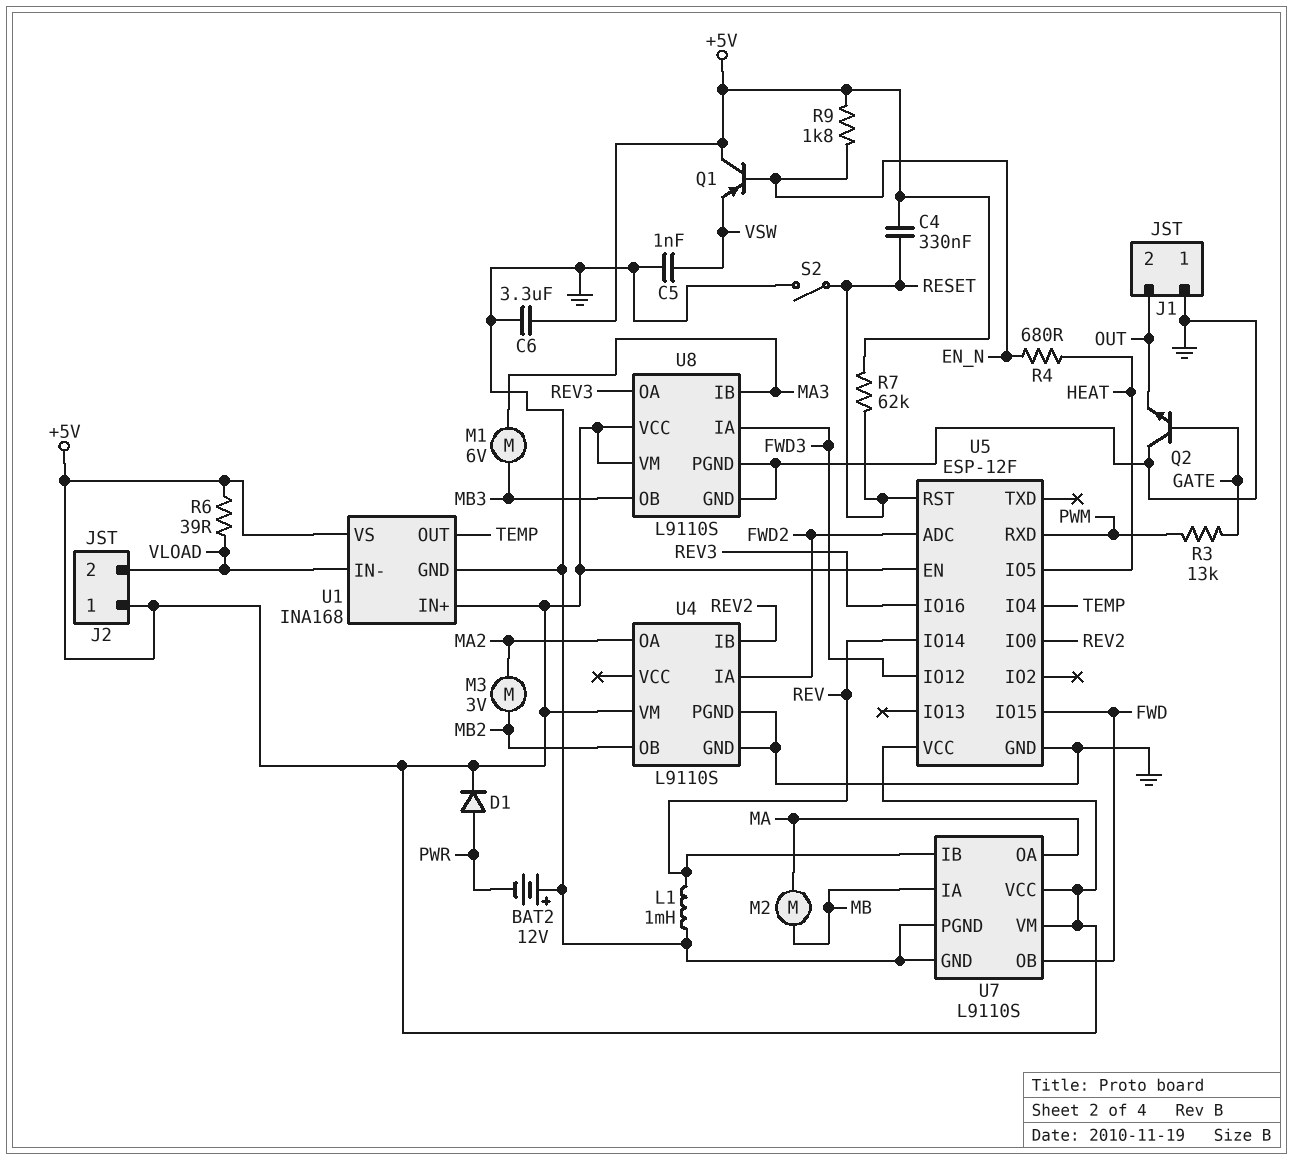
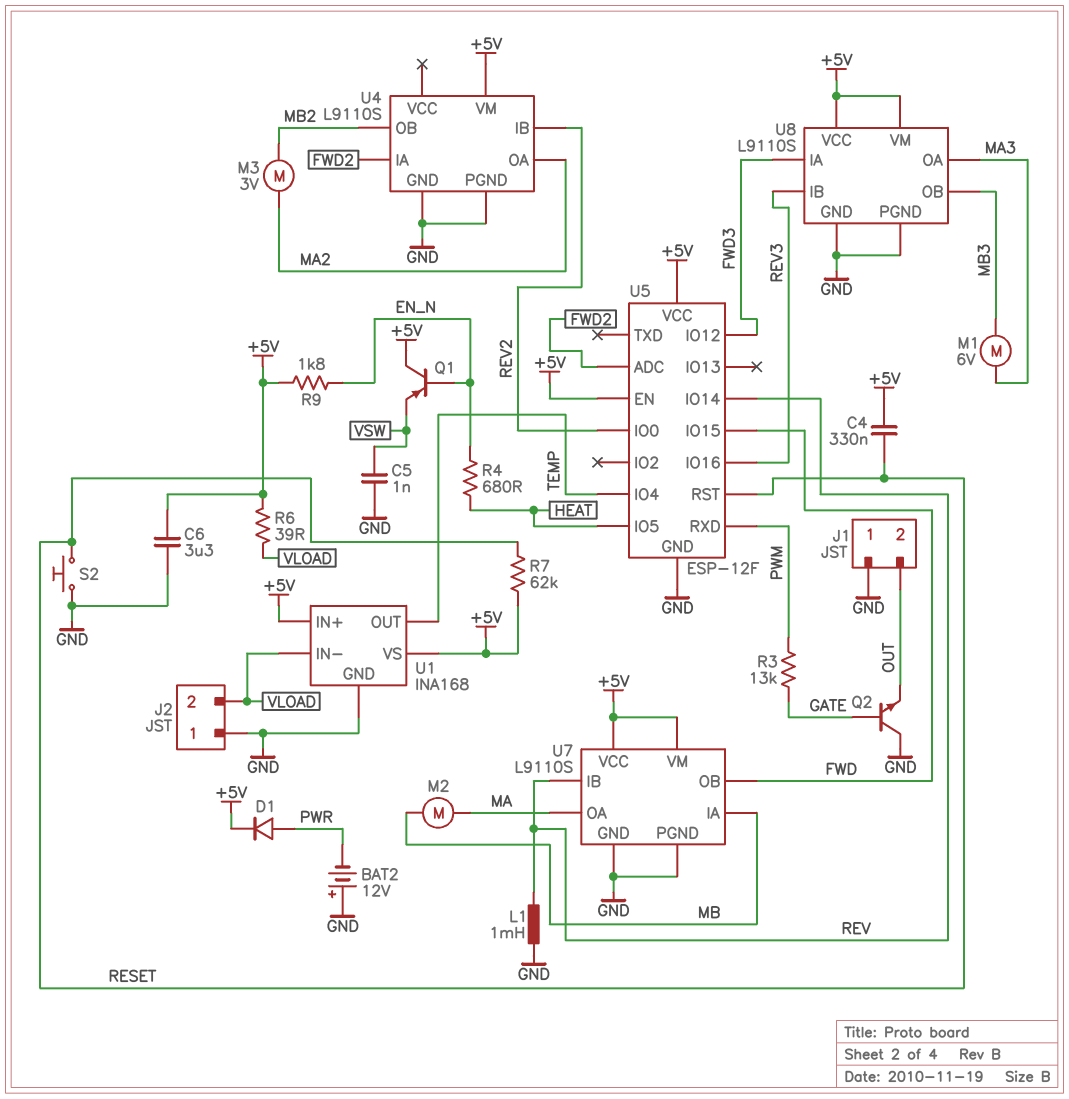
J2 pin 1: +5V -> GND
S2: switch (GND, RESET) -> button (GND, RESET)
U8 pin IB: MA3 -> REV3
U8 pin OA: REV3 -> MA3

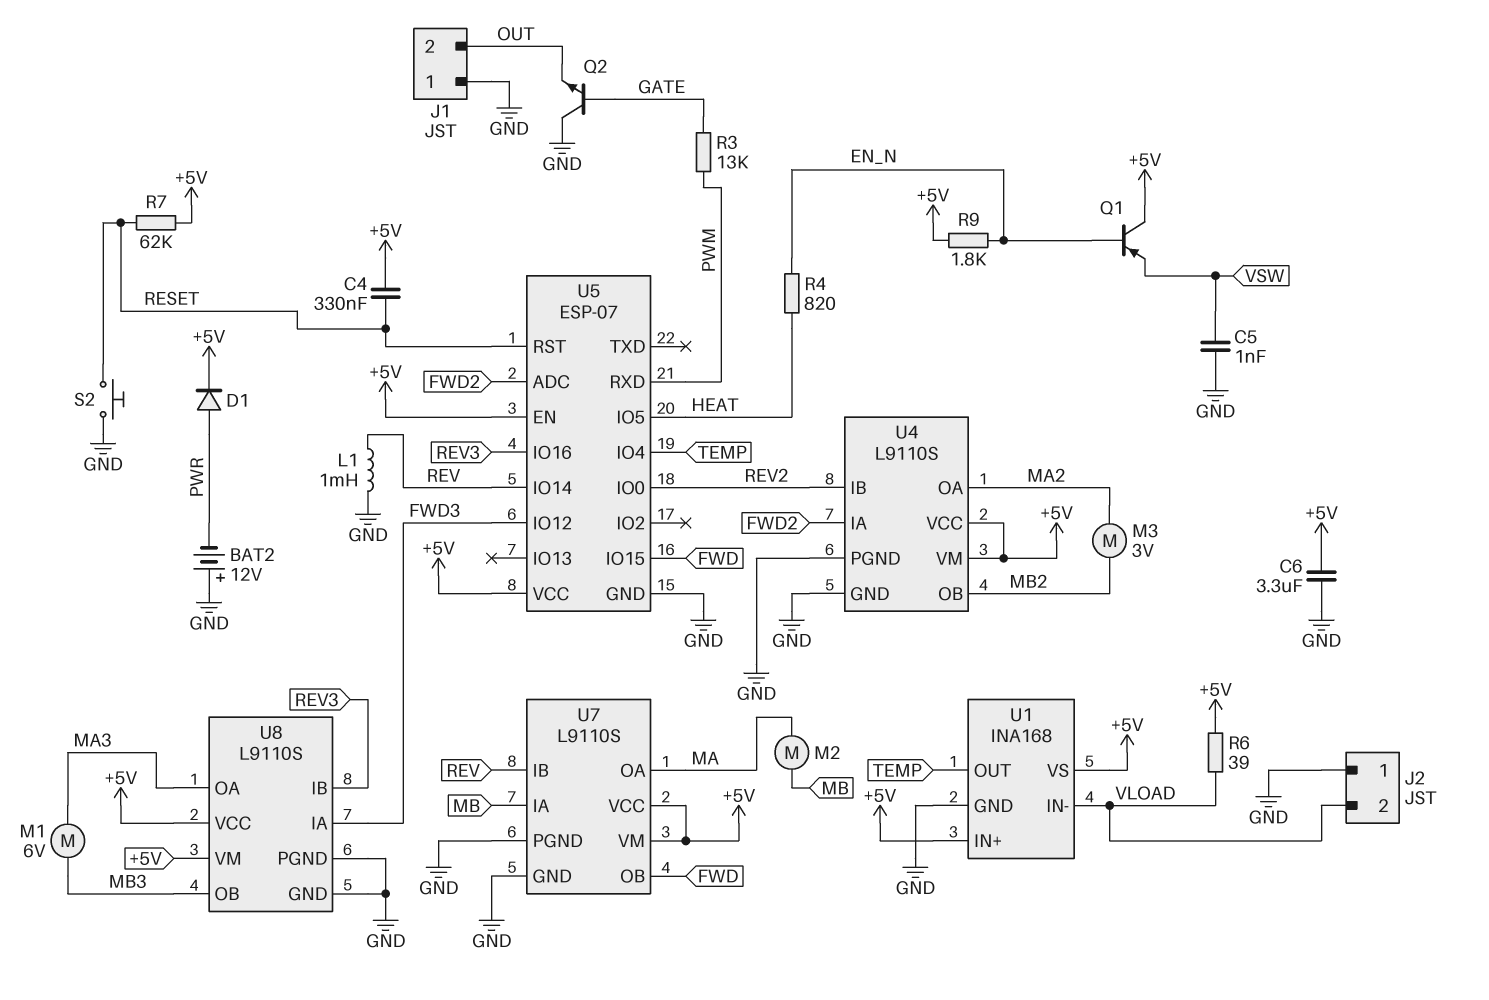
R4: 680 (EN_N, HEAT) -> 820 (EN_N, HEAT)
U4 pin VCC: none -> +5V
U5: ESP-12F -> ESP-07

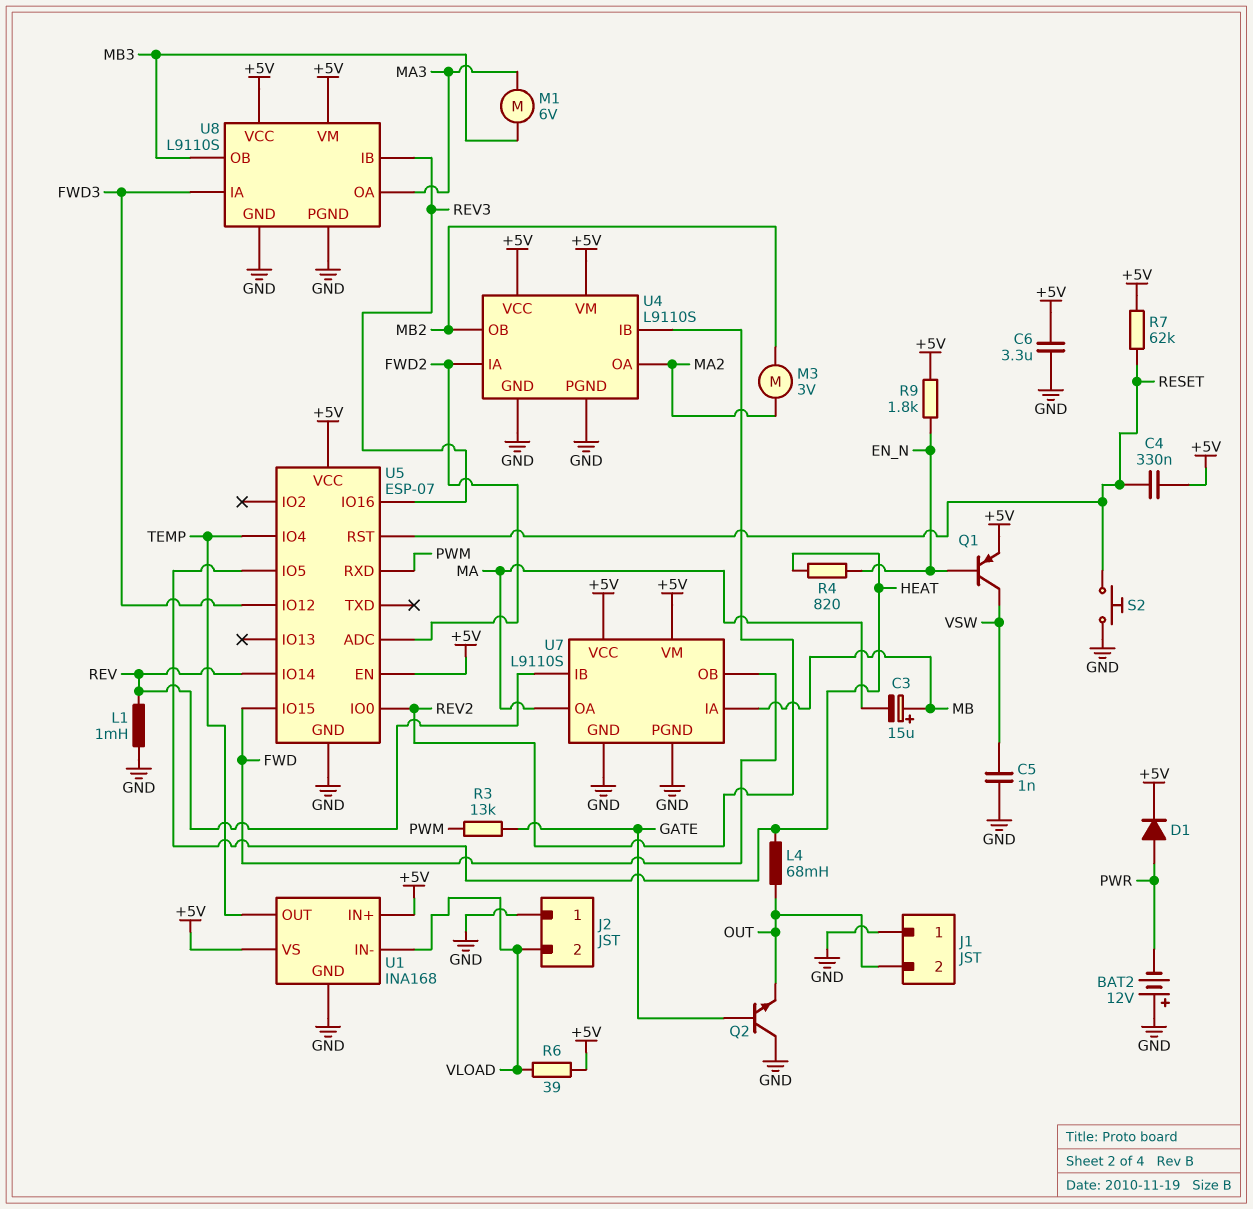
C3: none -> 15uF (plus MB, minus MA)
L4: none -> 68mH (HEAT, OUT)
M2: motor (MA, MB) -> none
Q1: PNP (B EN_N, C +5V, E VSW) -> PNP (B EN_N, C VSW, E +5V)

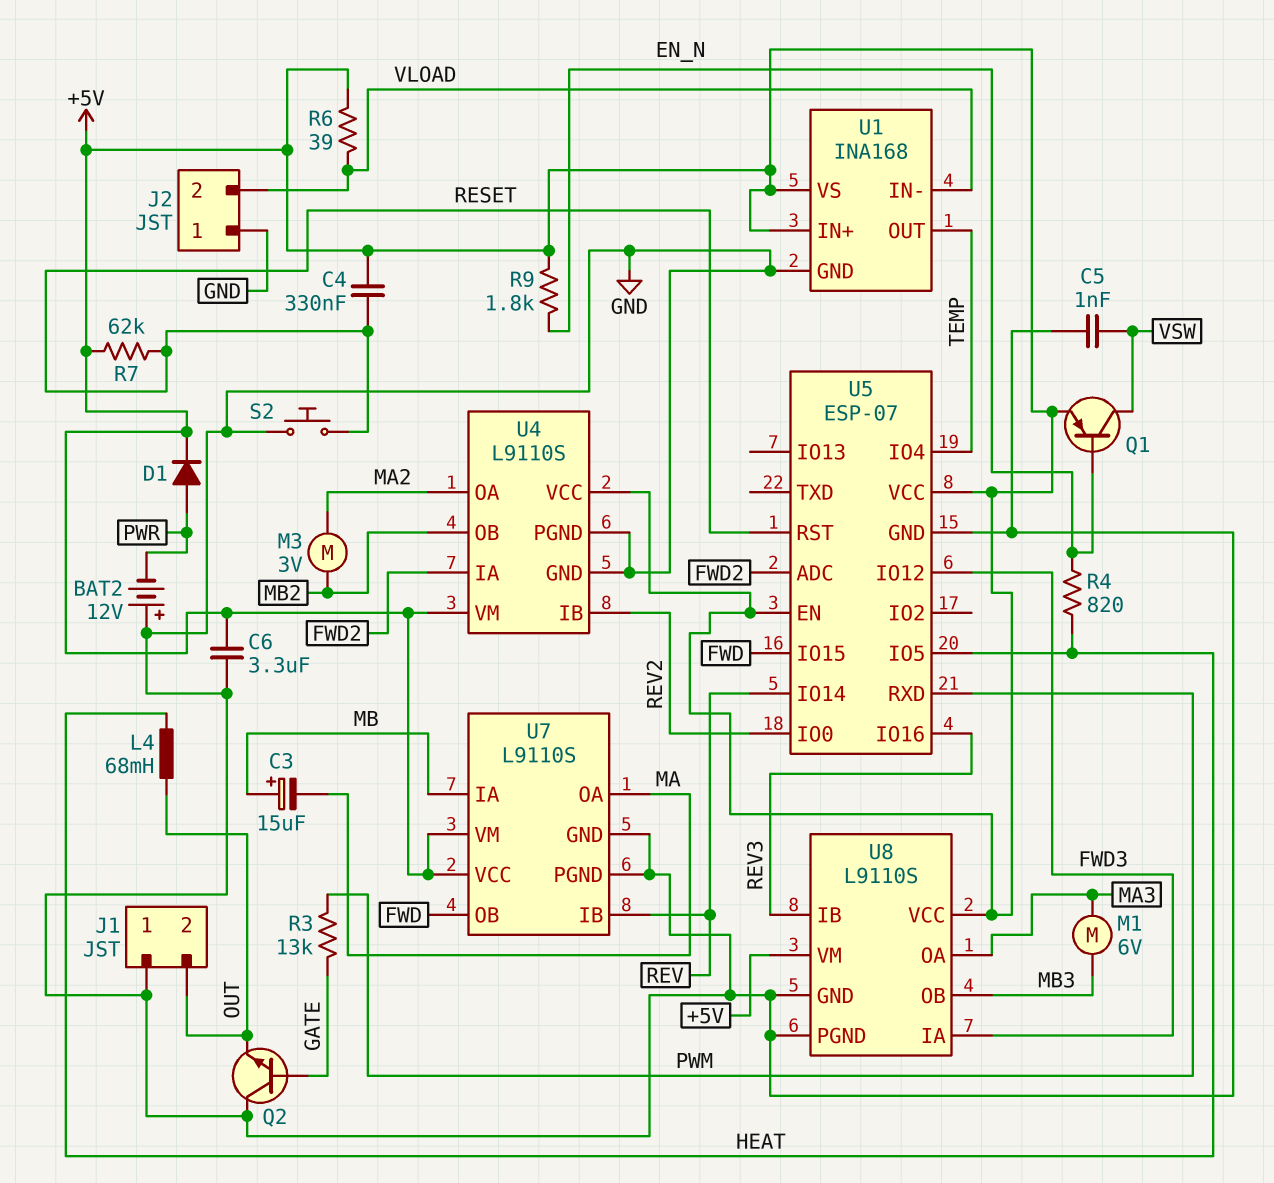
L1: 1mH (GND, REV) -> none

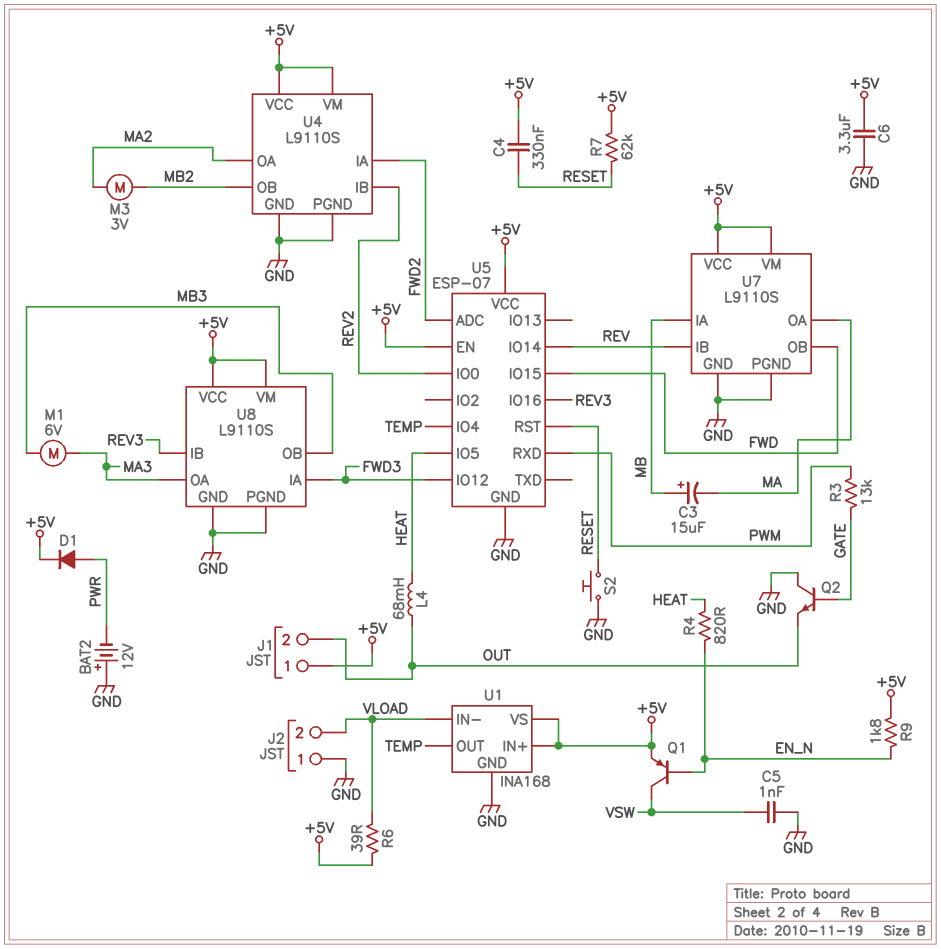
J1 pin 1: GND -> +5V

